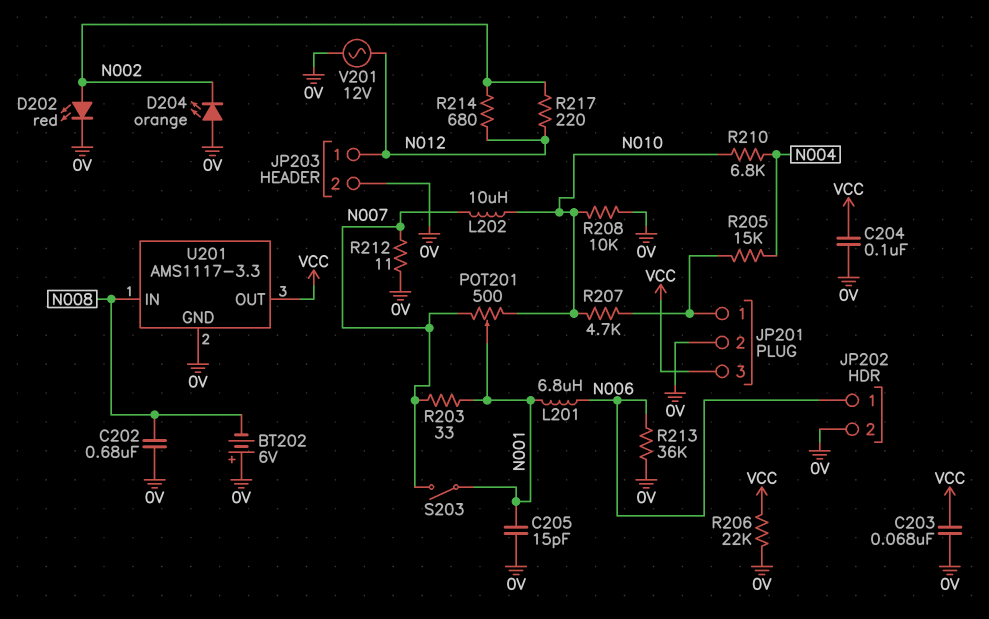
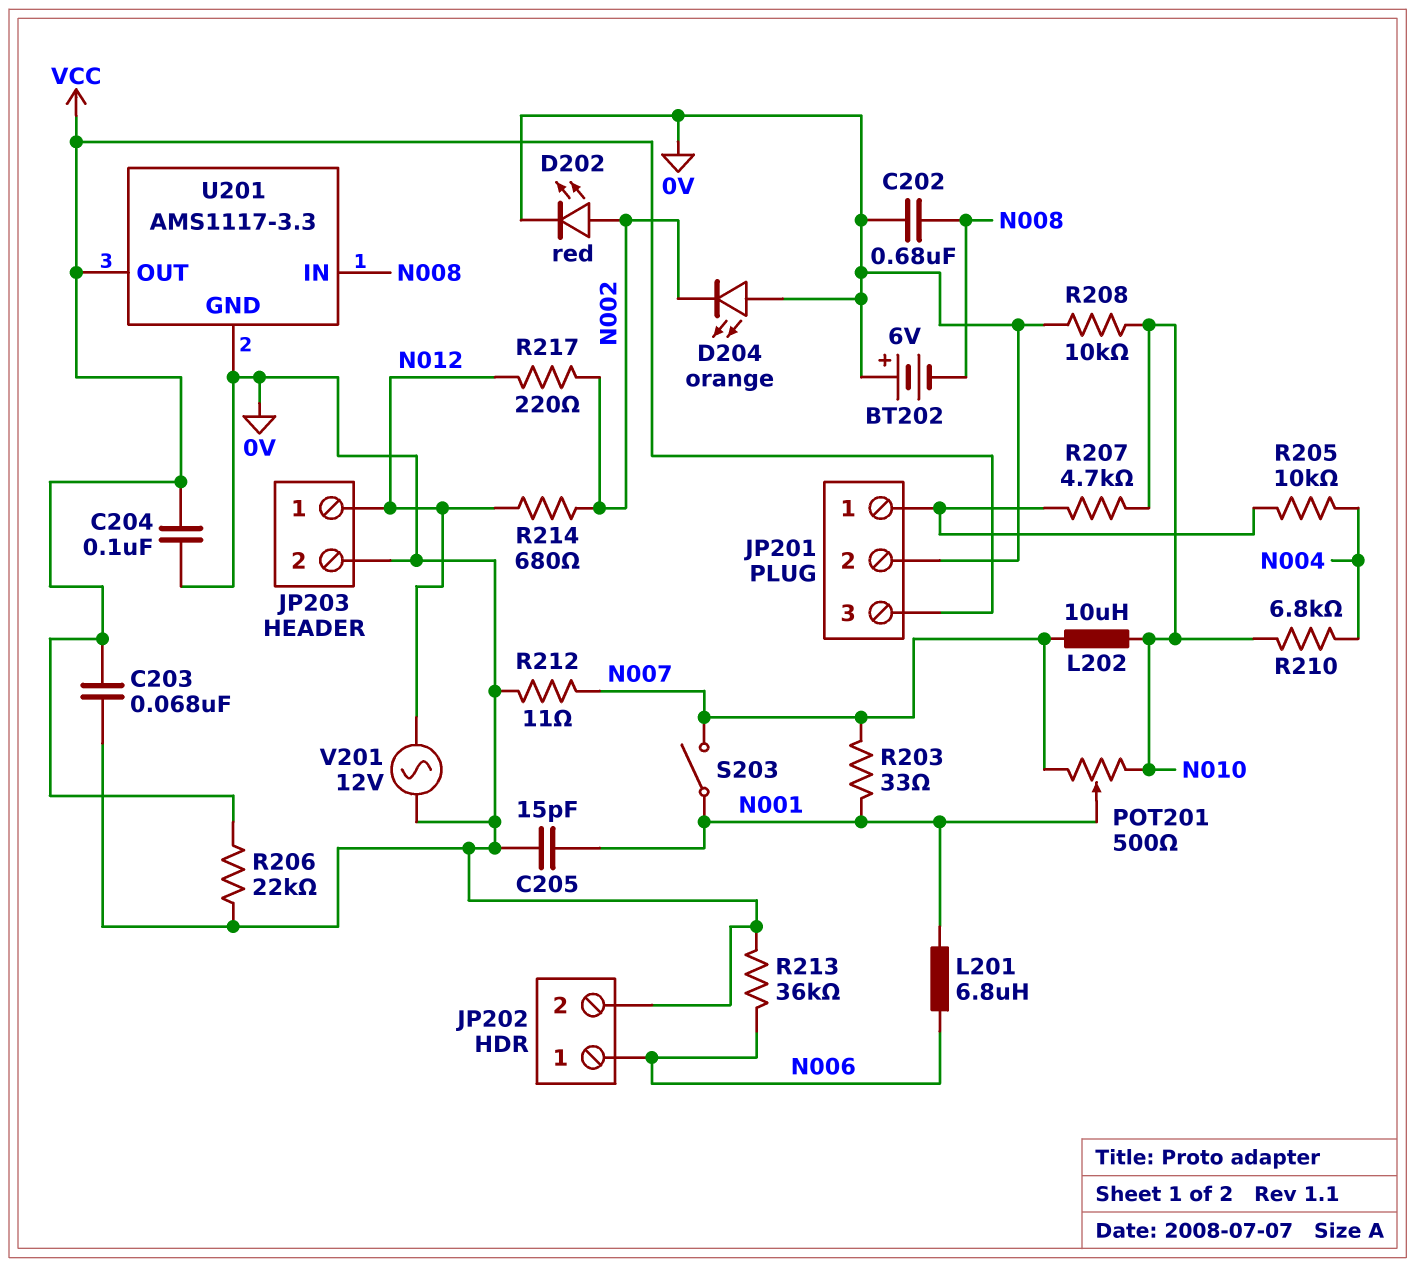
R205: 15k (JP201/1, N004) -> 10k (JP201/1, N004)

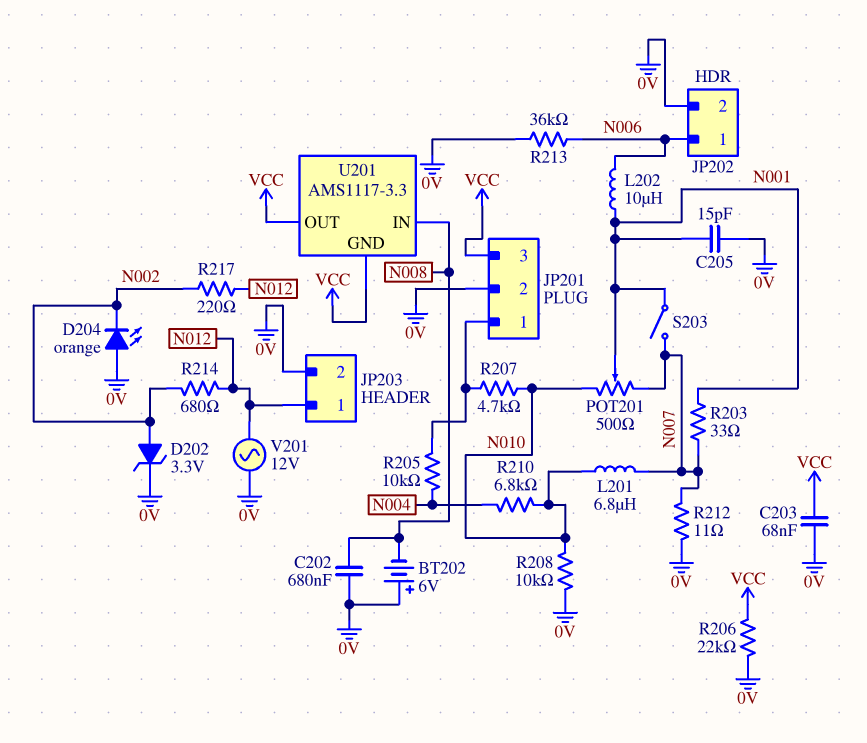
C204: 100nF (0V, VCC) -> none
D202: LED red (A N002, K 0V) -> zener 3.3V (A N002, K 0V)
L201: 6.8uH (N001, N006) -> 6.8uH (N007, N010)
L202: 10uH (N007, N010) -> 10uH (N001, N006)
U201 pin GND: 0V -> VCC

